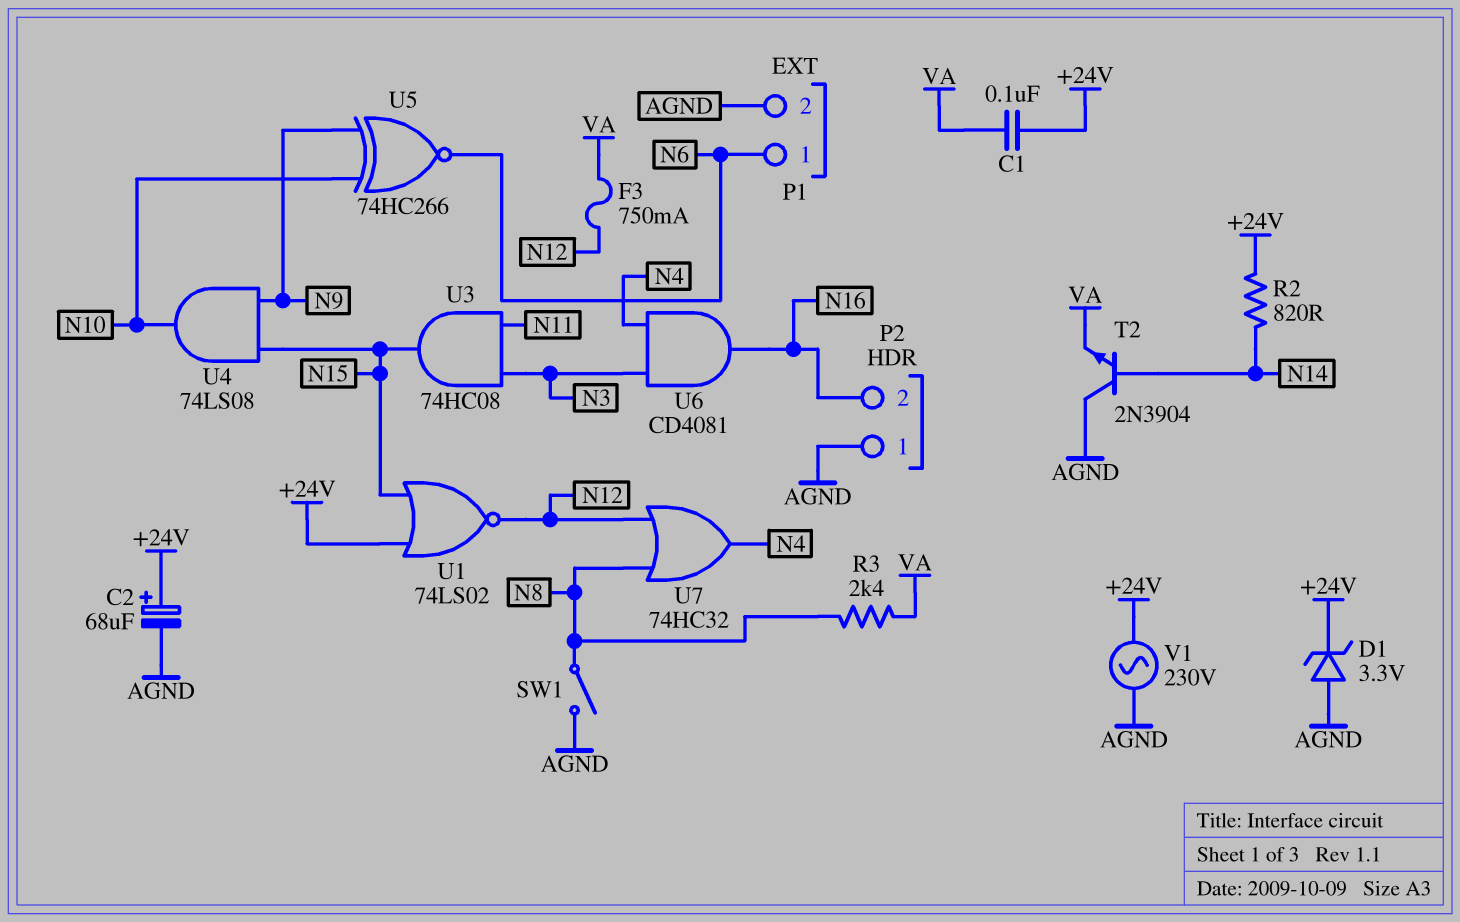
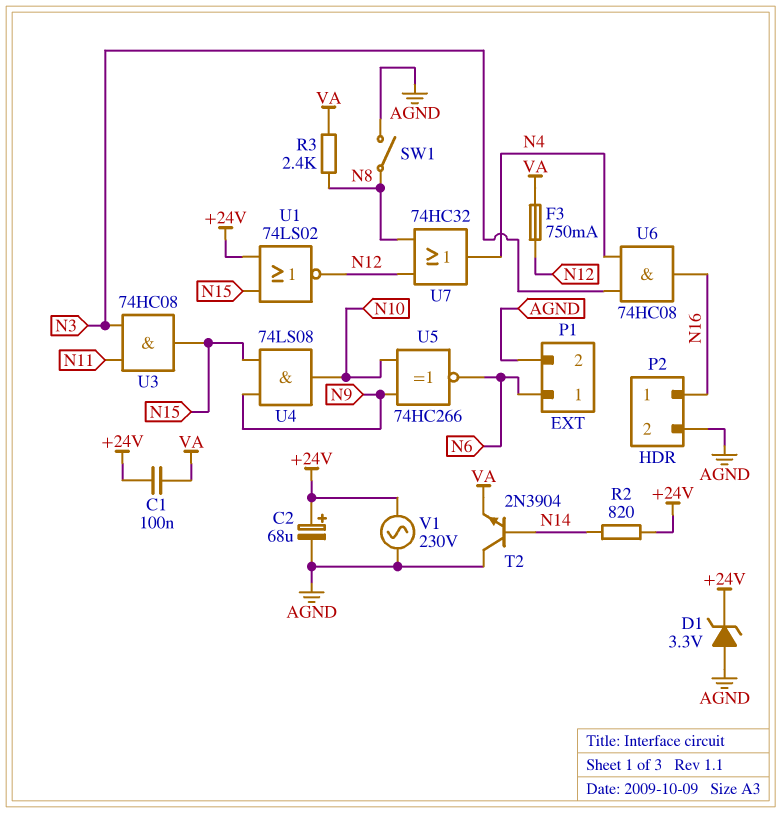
P2 pin 1: AGND -> N16
P2 pin 2: N16 -> AGND
U6: AND CD4081 (in N3, in N4, out N16) -> AND 74HC08 (in N3, in N4, out N16)

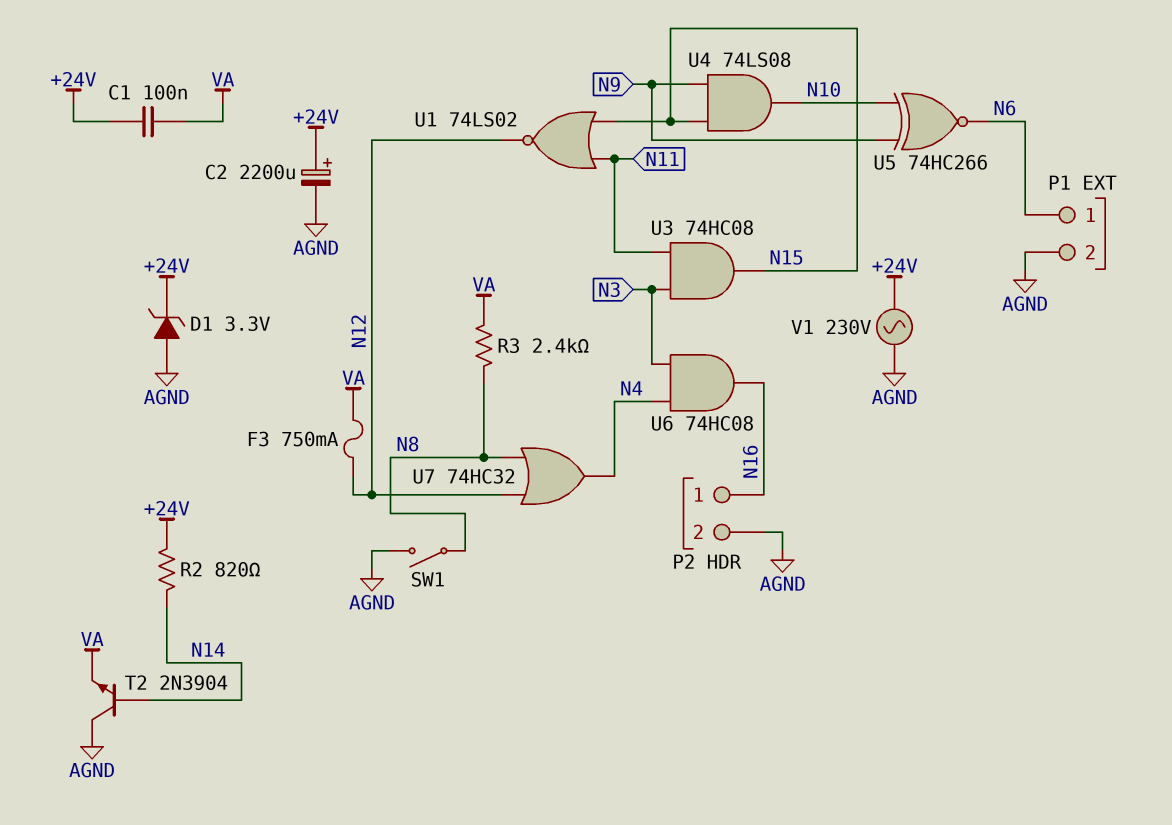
C2: 68uF (plus +24V, minus AGND) -> 2200uF (plus +24V, minus AGND)
U1: NOR 74LS02 (in +24V, in N15, out N12) -> NOR 74LS02 (in N11, in N15, out N12)

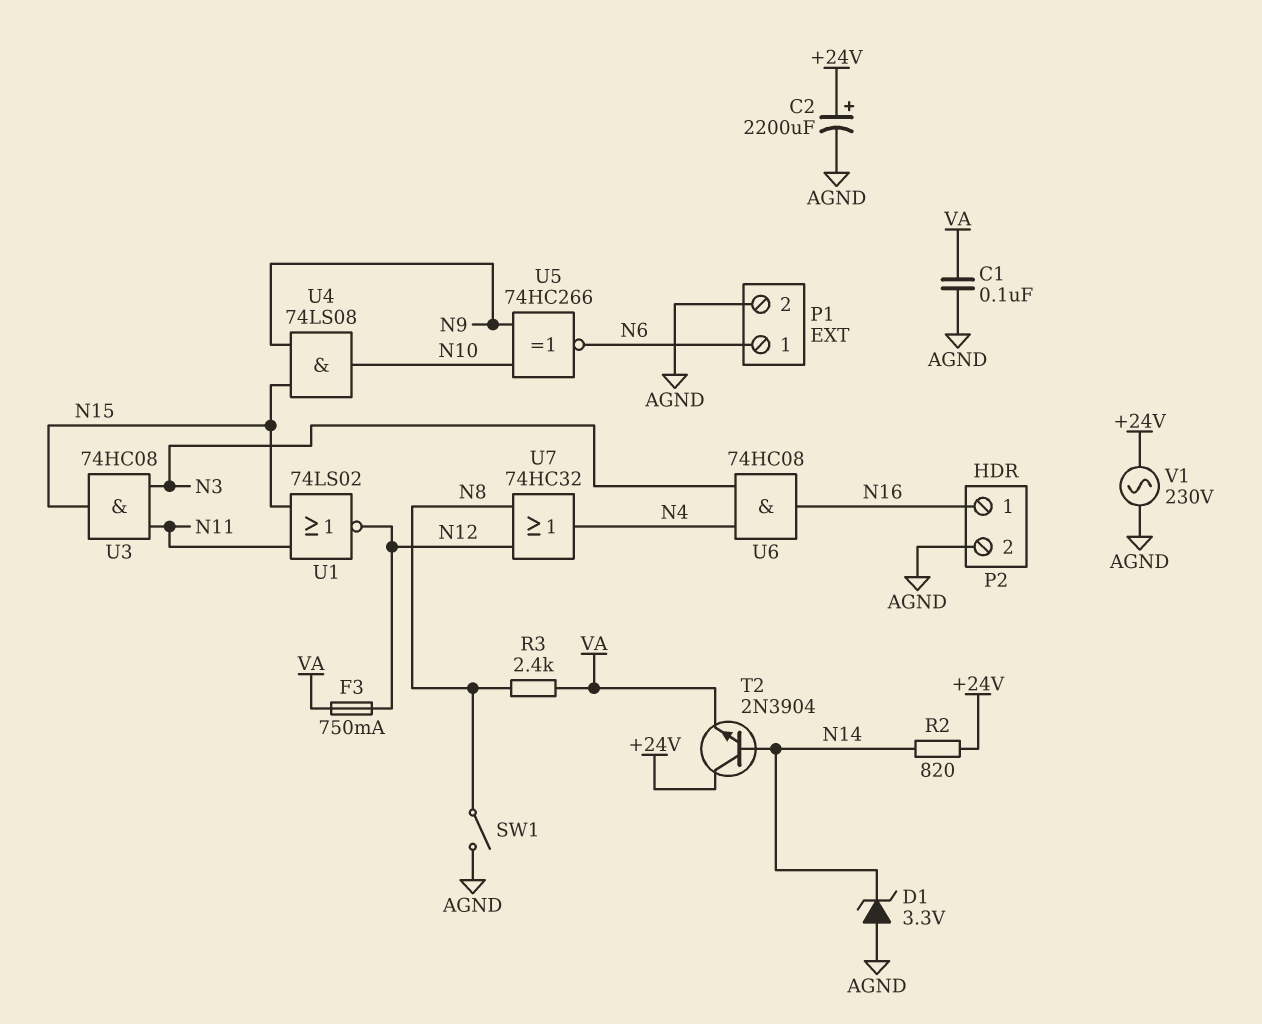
C1: 100nF (+24V, VA) -> 100nF (AGND, VA)
D1: zener 3.3V (A AGND, K +24V) -> zener 3.3V (A AGND, K N14)
T2: NPN 2N3904 (B N14, C AGND, E VA) -> NPN 2N3904 (B N14, C +24V, E VA)

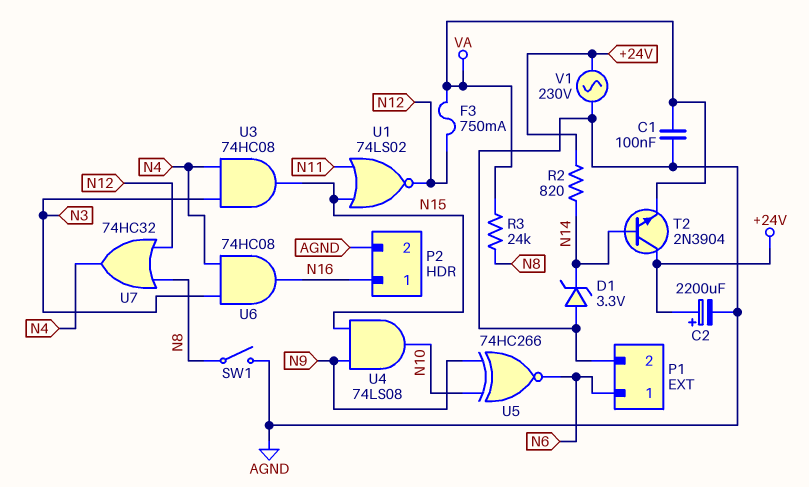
R3: 2.4k (N8, VA) -> 24k (N8, VA)
U3: AND 74HC08 (in N3, in N11, out N15) -> AND 74HC08 (in N3, in N4, out N15)

